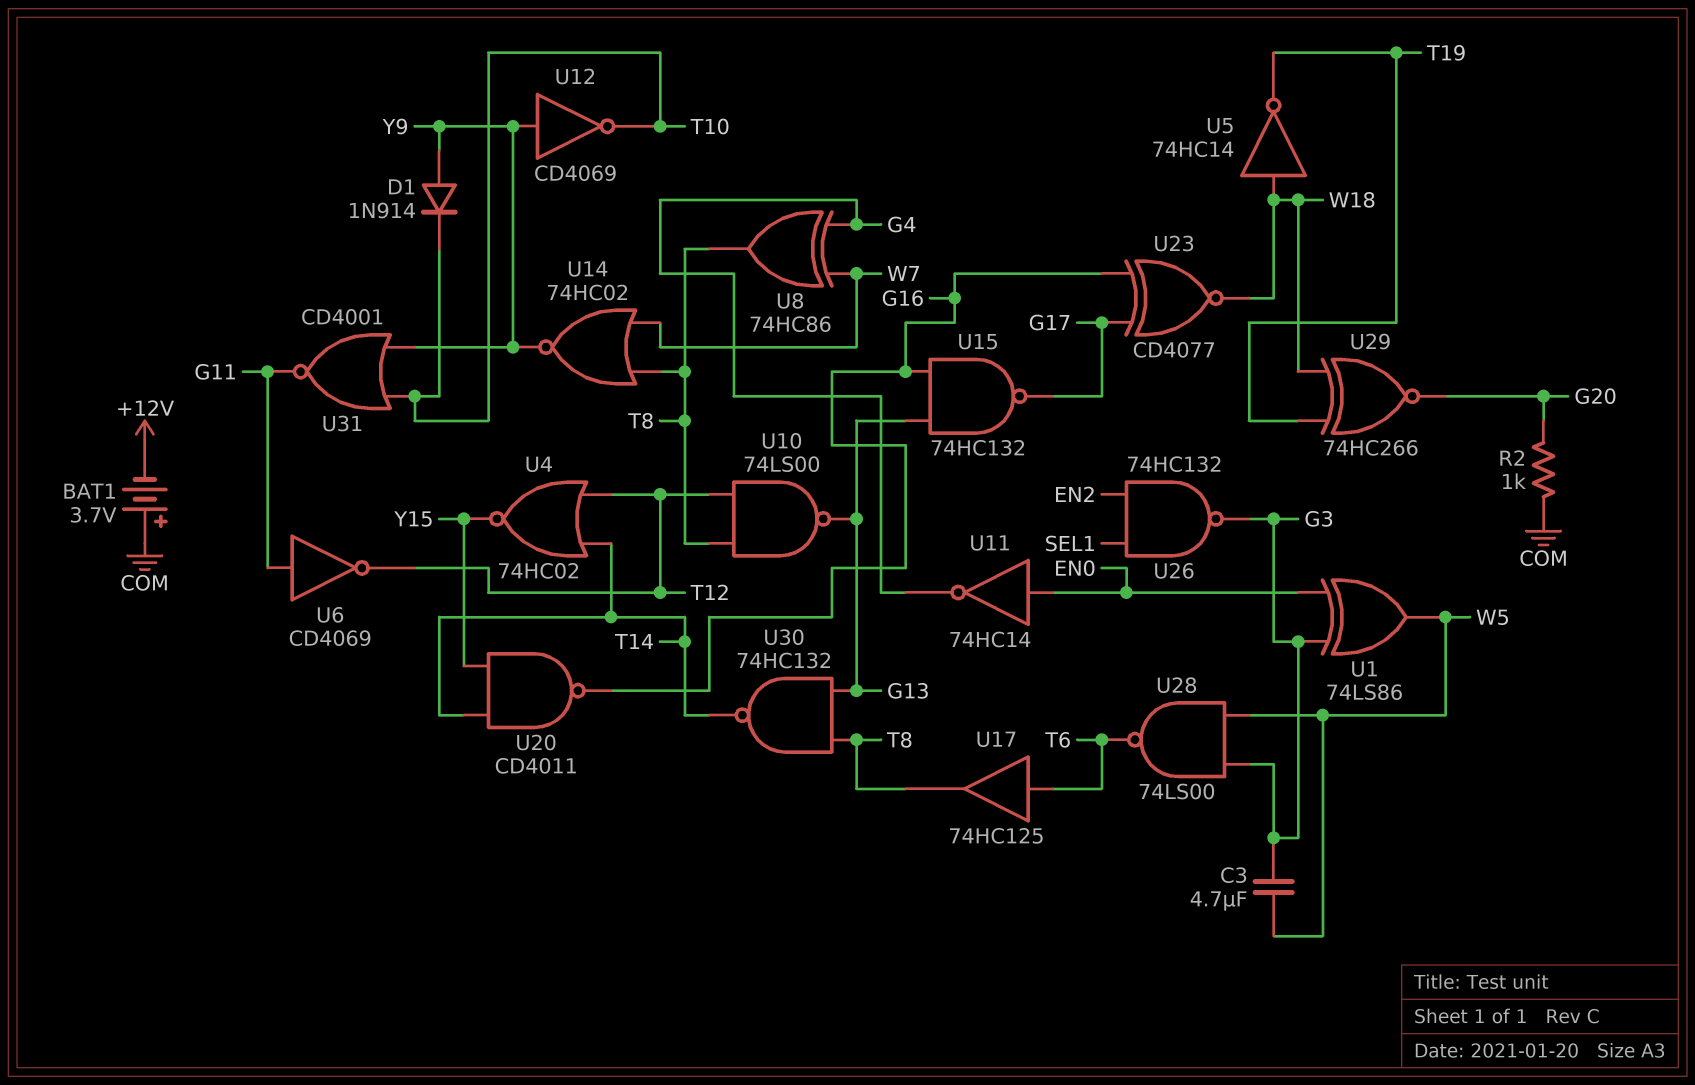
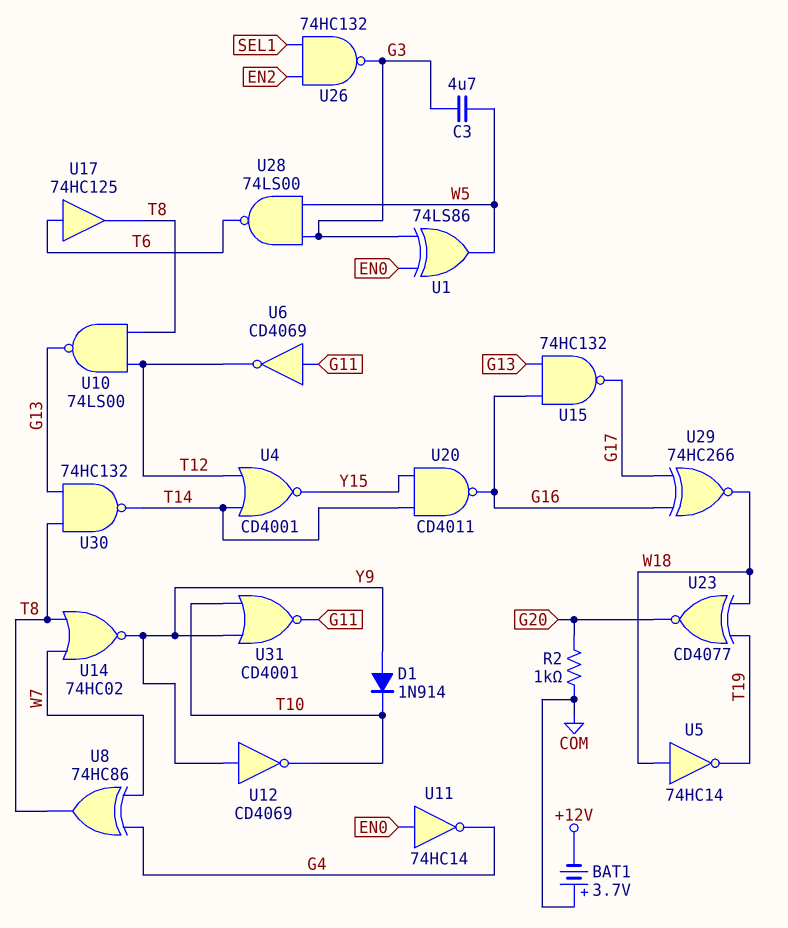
U4: NOR 74HC02 (in T12, in T14, out Y15) -> NOR CD4001 (in T12, in T14, out Y15)
U23: XNOR CD4077 (in G16, in G17, out W18) -> XNOR CD4077 (in T19, in W18, out G20)
U29: XNOR 74HC266 (in T19, in W18, out G20) -> XNOR 74HC266 (in G16, in G17, out W18)

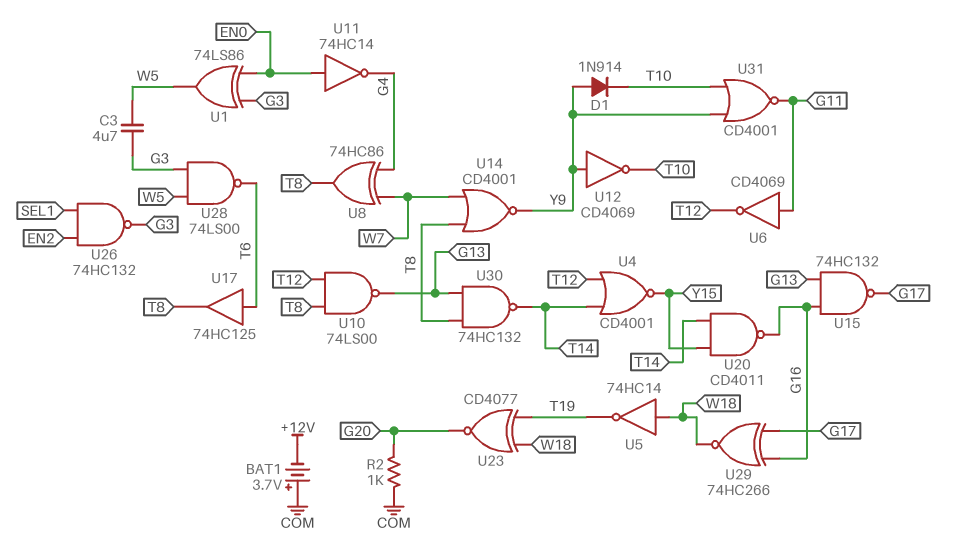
U14: NOR 74HC02 (in T8, in W7, out Y9) -> NOR CD4001 (in T8, in W7, out Y9)

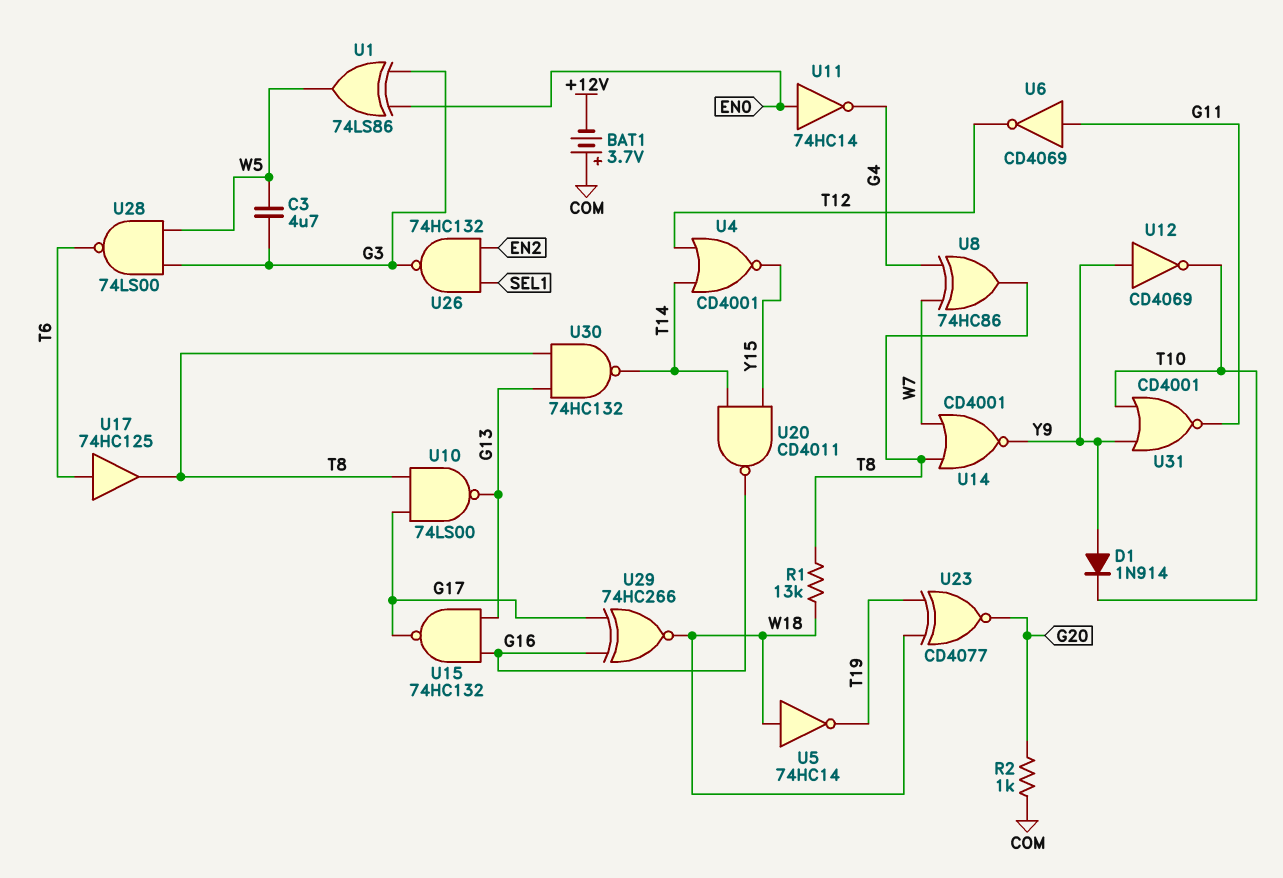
R1: none -> 13k (T8, W18)
U10: NAND 74LS00 (in T8, in T12, out G13) -> NAND 74LS00 (in G17, in T8, out G13)

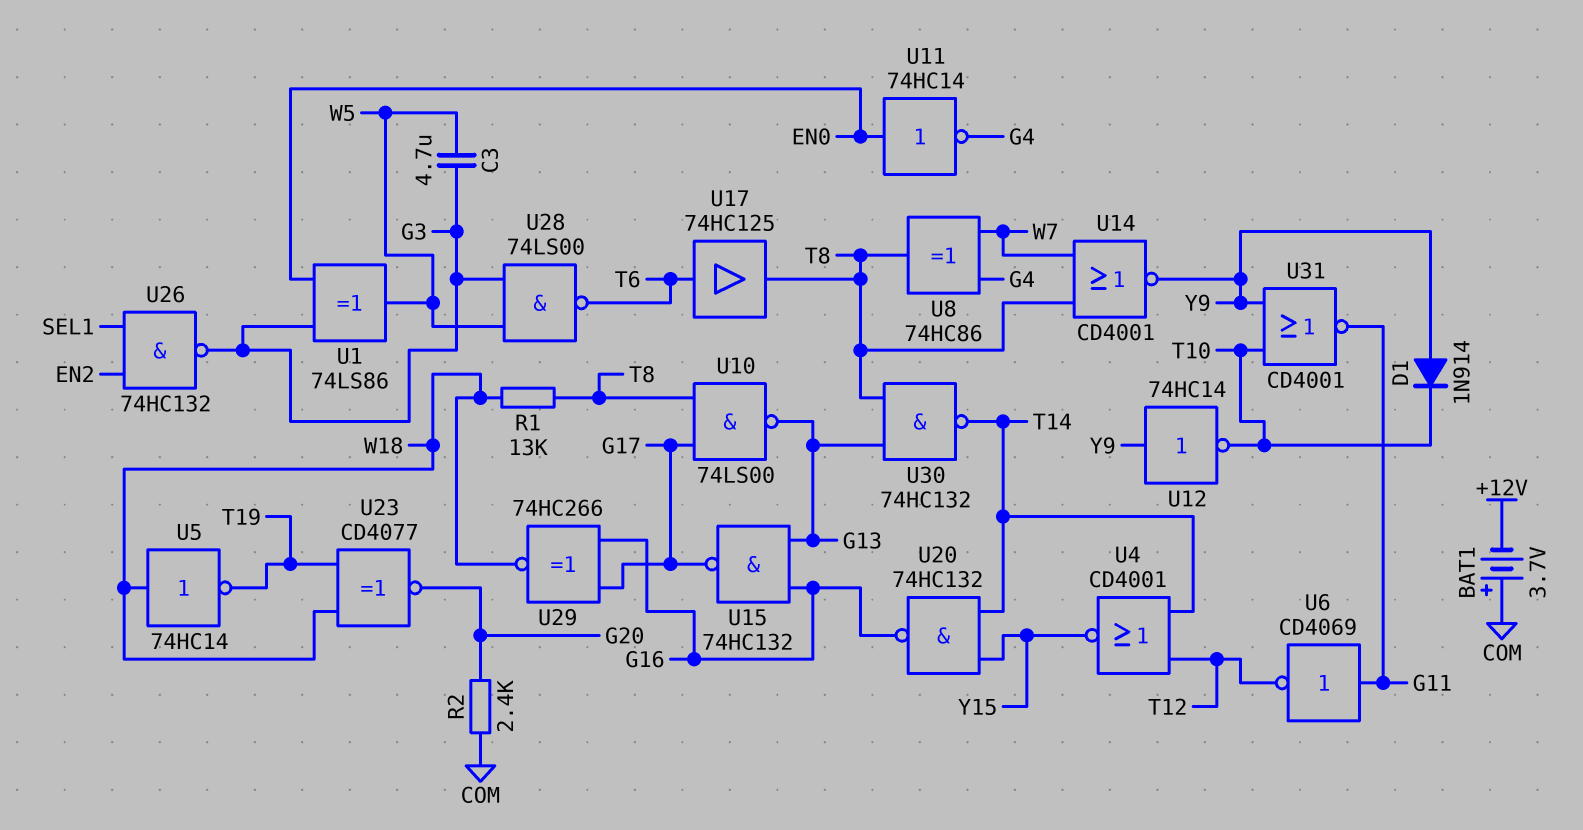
R2: 1k (COM, G20) -> 2.4k (COM, G20)
U12: NOT CD4069 (in Y9, out T10) -> NOT 74HC14 (in Y9, out T10)
U20: NAND CD4011 (in T14, in Y15, out G16) -> NAND 74HC132 (in T14, in Y15, out G16)

